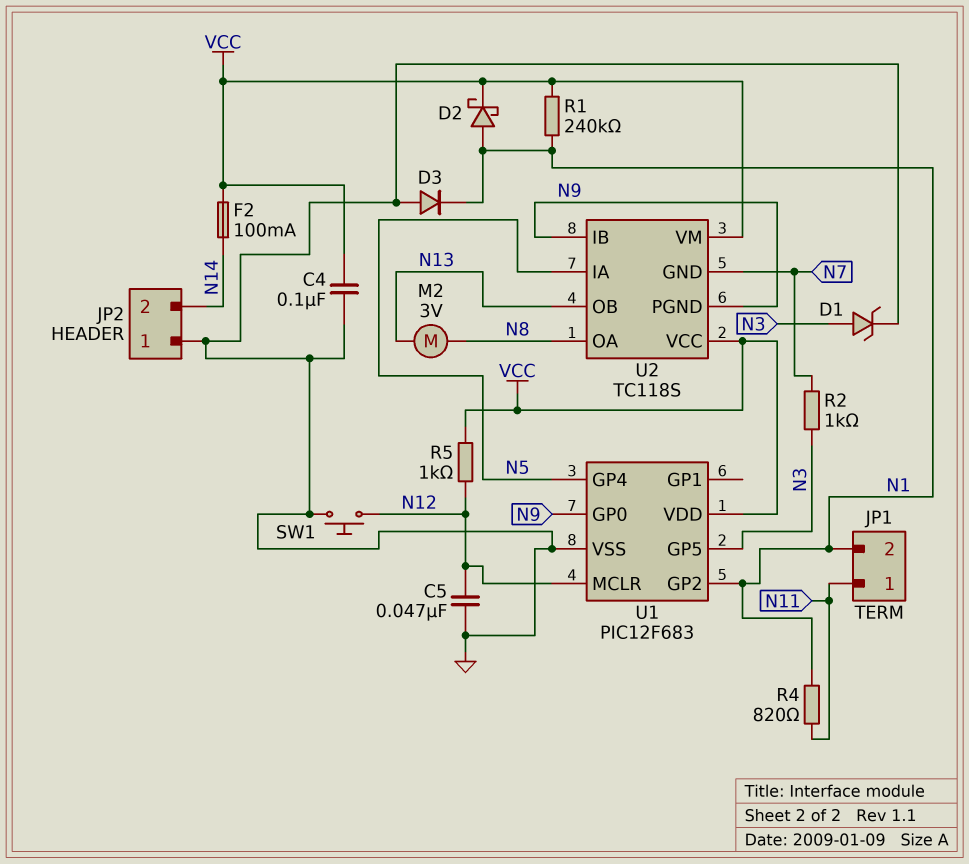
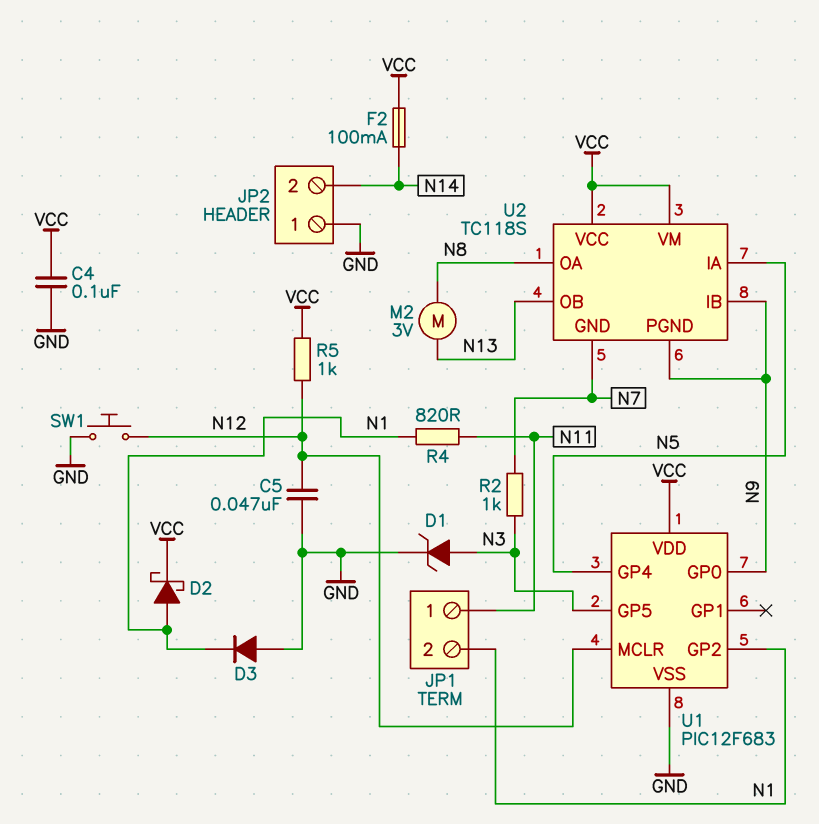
R1: 240k (N1, VCC) -> none

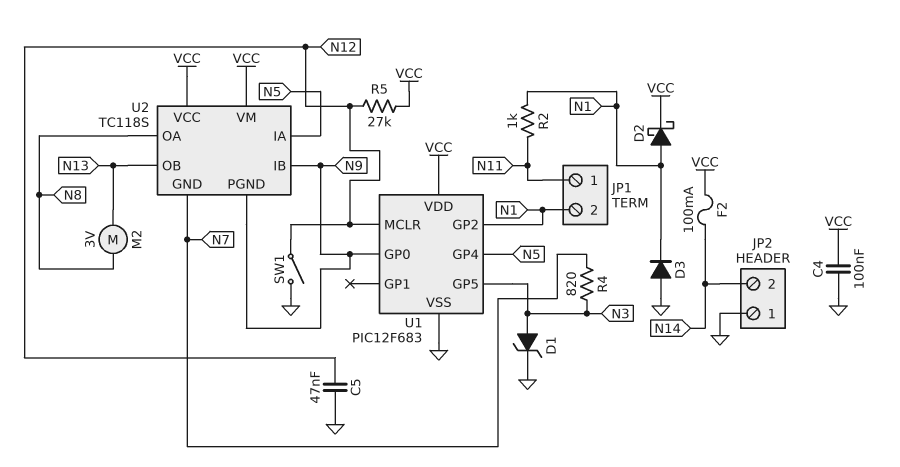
R2: 1k (N3, N7) -> 1k (N1, N11)
R4: 820 (N1, N11) -> 820 (N3, N7)
R5: 1k (N12, VCC) -> 27k (N12, VCC)
SW1: button (GND, N12) -> switch (GND, N12)

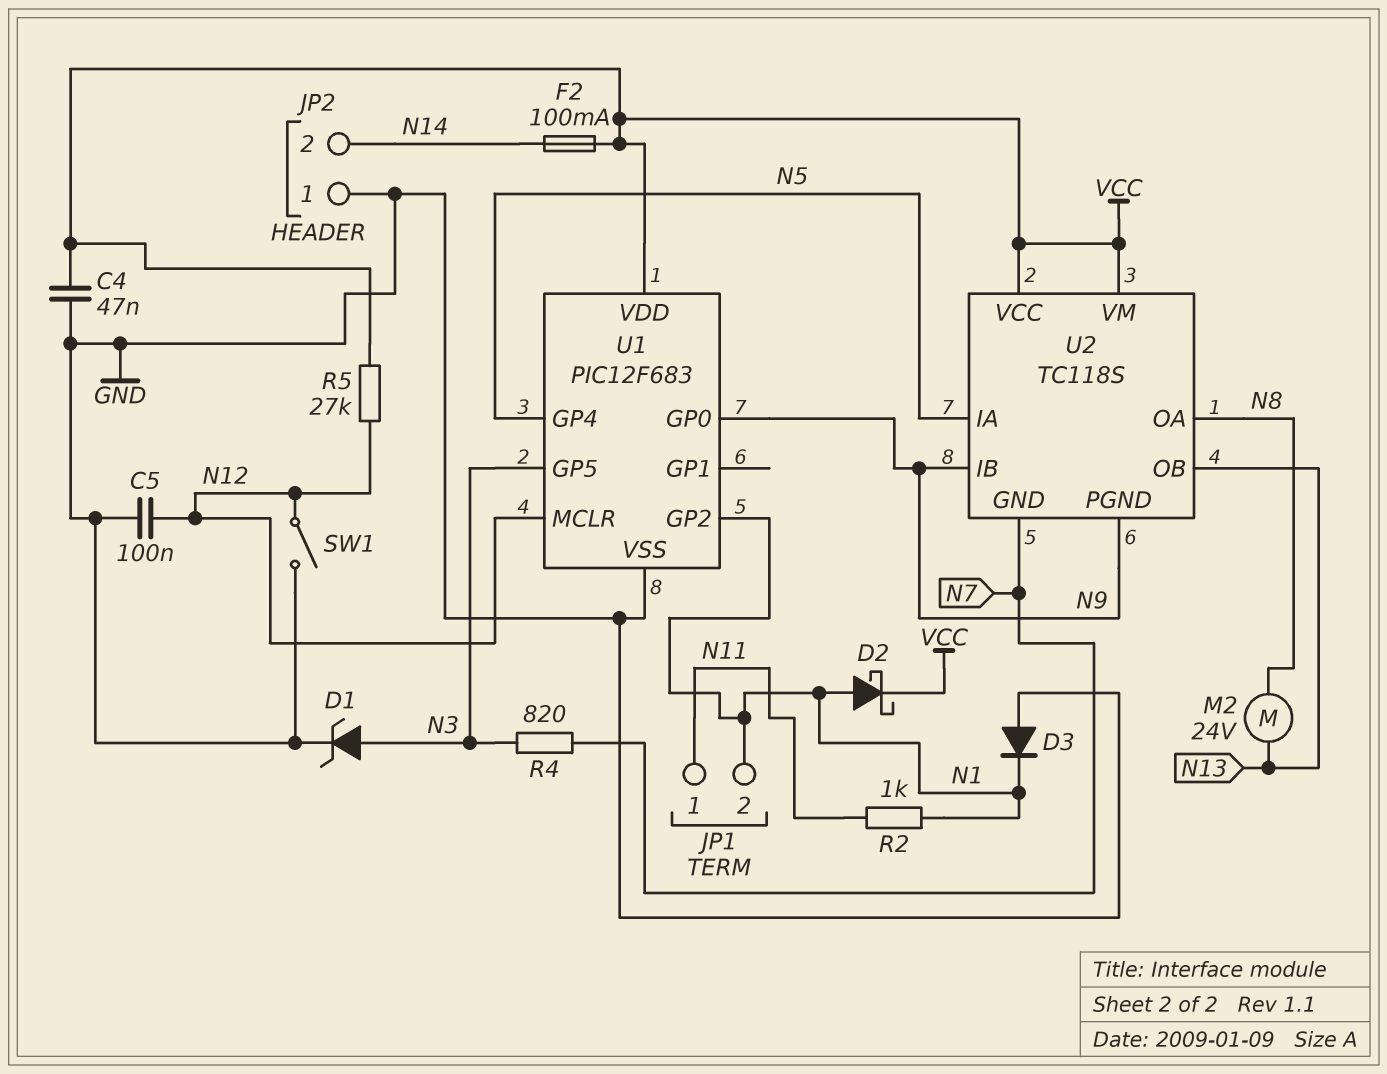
C4: 100nF (GND, VCC) -> 47nF (GND, VCC)
C5: 47nF (GND, N12) -> 100nF (GND, N12)
M2: motor 3V (N8, N13) -> motor 24V (N8, N13)

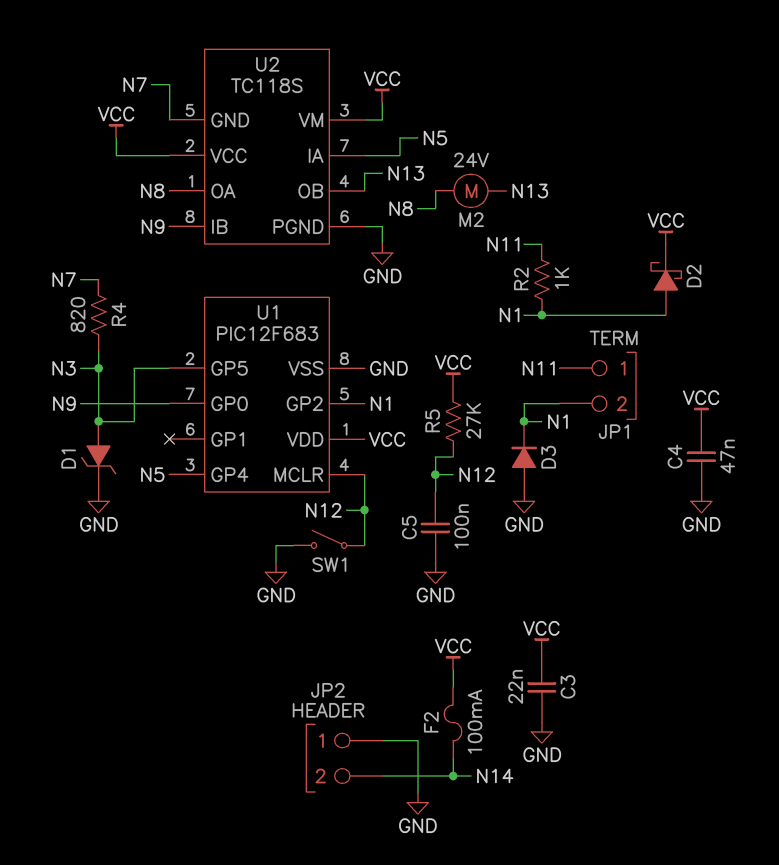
C3: none -> 22nF (GND, VCC)
U2 pin PGND: N9 -> GND

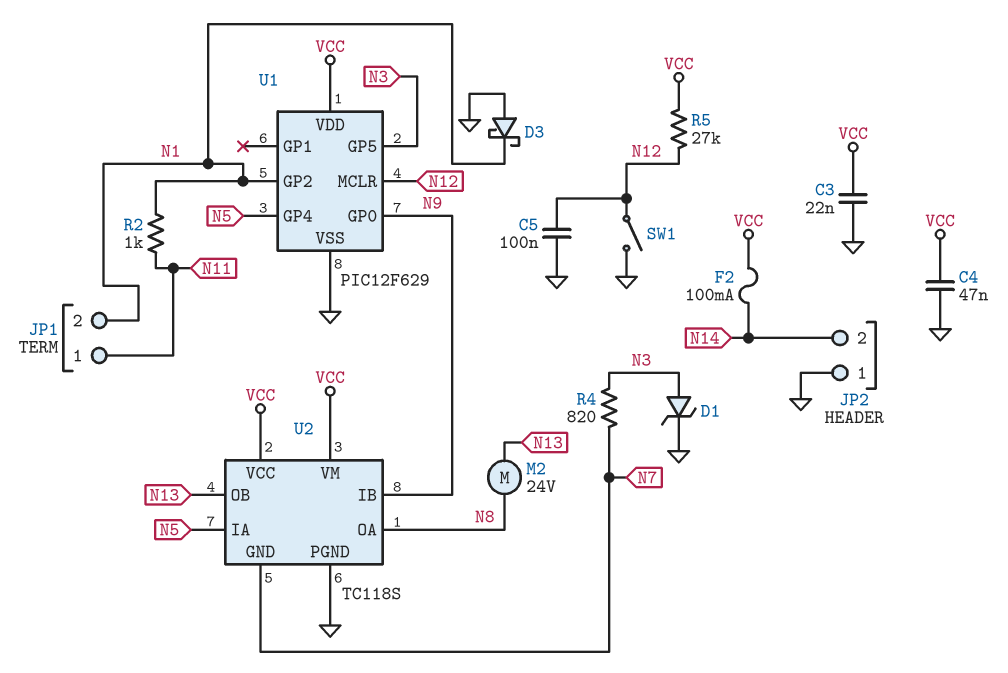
D2: schottky (A N1, K VCC) -> none
D3: diode (A GND, K N1) -> schottky (A GND, K N1)
U1: PIC12F683 -> PIC12F629

